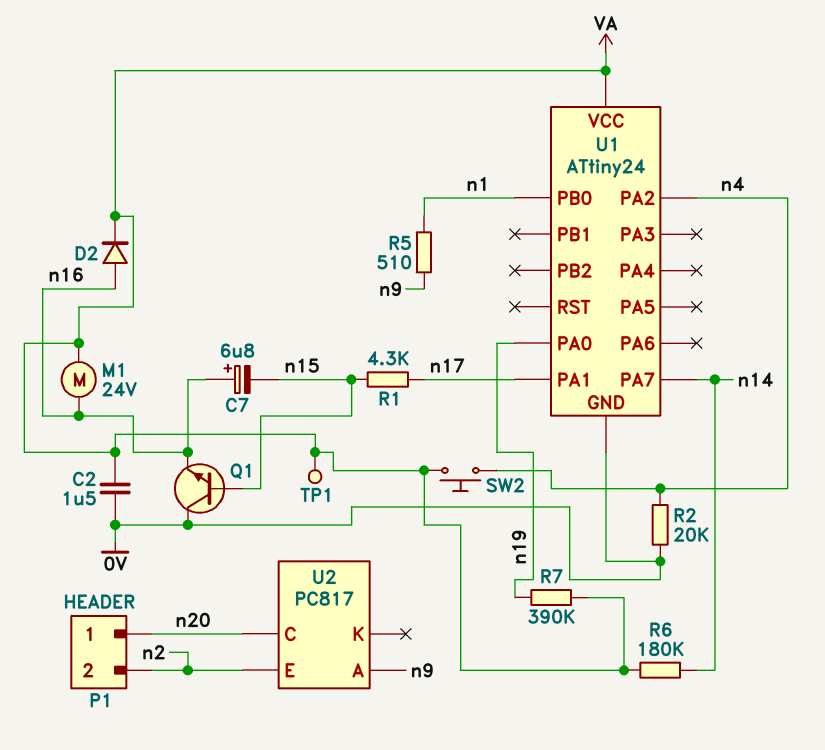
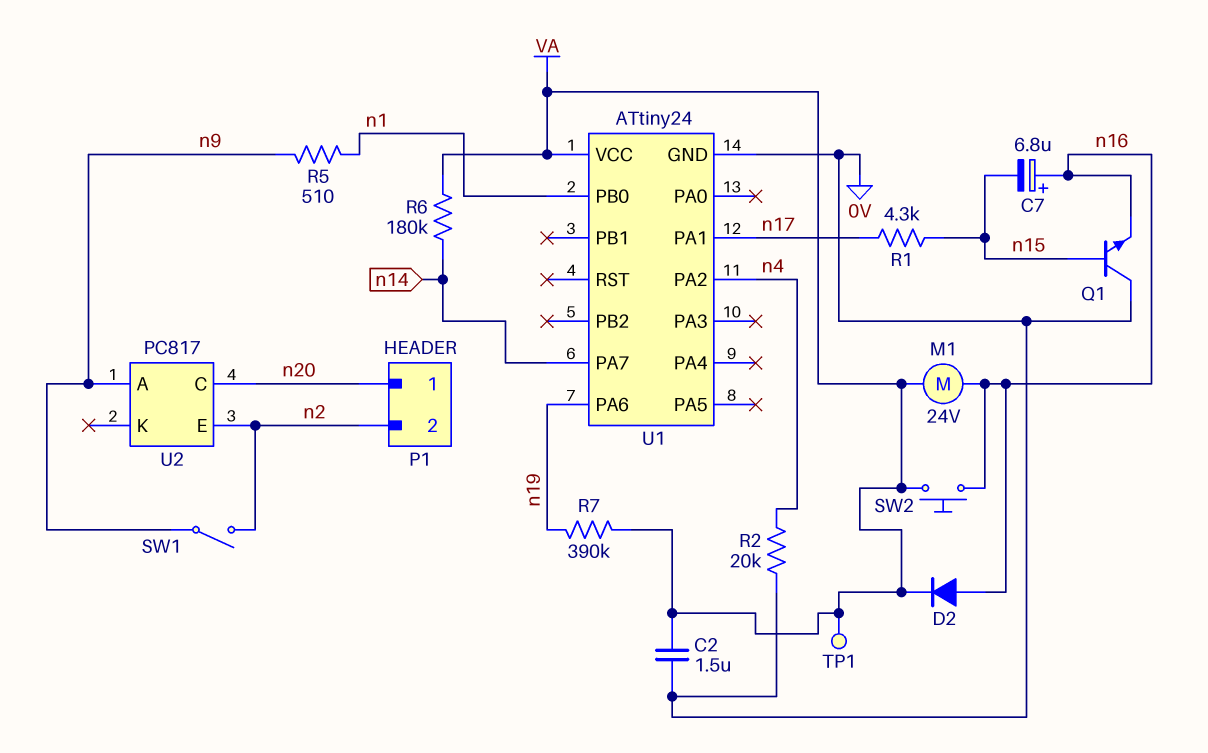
SW1: none -> switch (n2, n9)
SW2: button (VA, n4) -> button (VA, n16)
U1 pin PA0: n19 -> none
U1 pin PA6: none -> n19

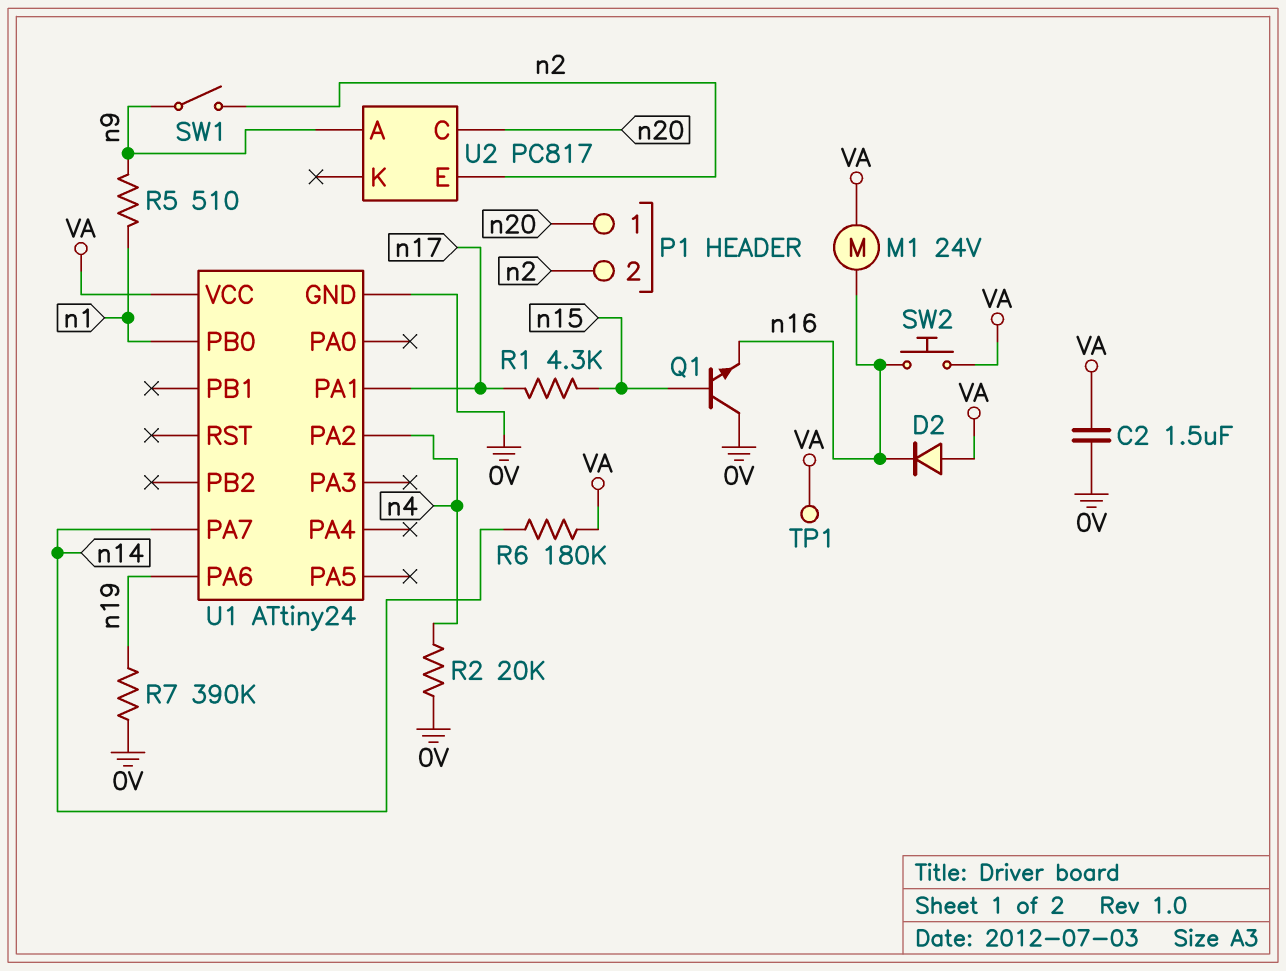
C7: 6.8uF (plus n16, minus n15) -> none
D2: diode (A n16, K VA) -> diode (A VA, K n16)
R7: 390k (VA, n19) -> 390k (0V, n19)

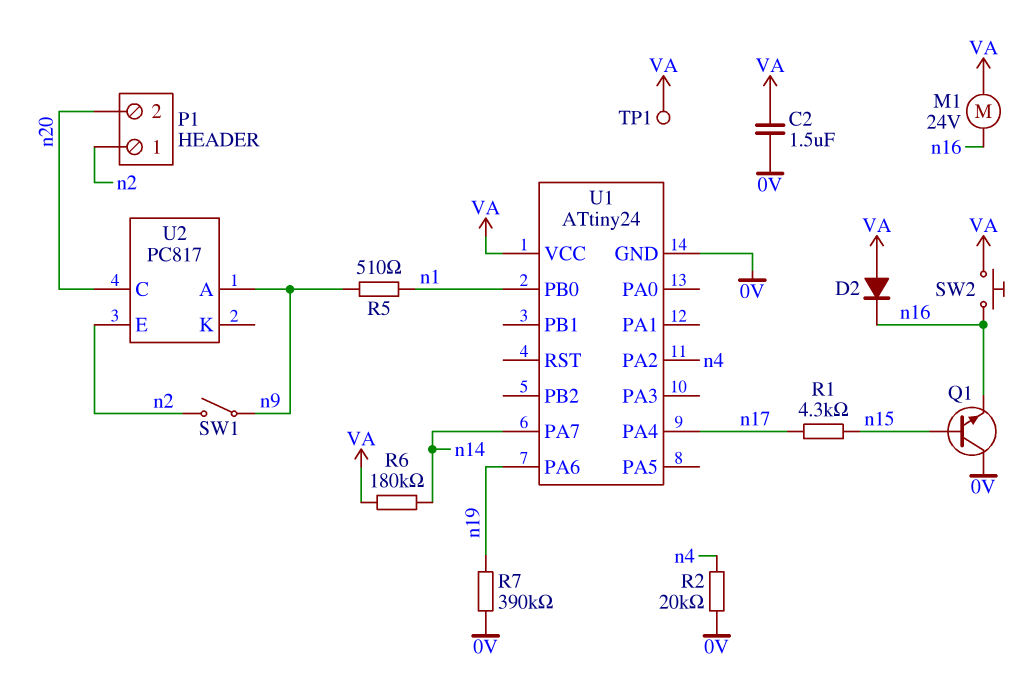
P1 pin 1: n20 -> n2
P1 pin 2: n2 -> n20
U1 pin PA1: n17 -> none
U1 pin PA4: none -> n17

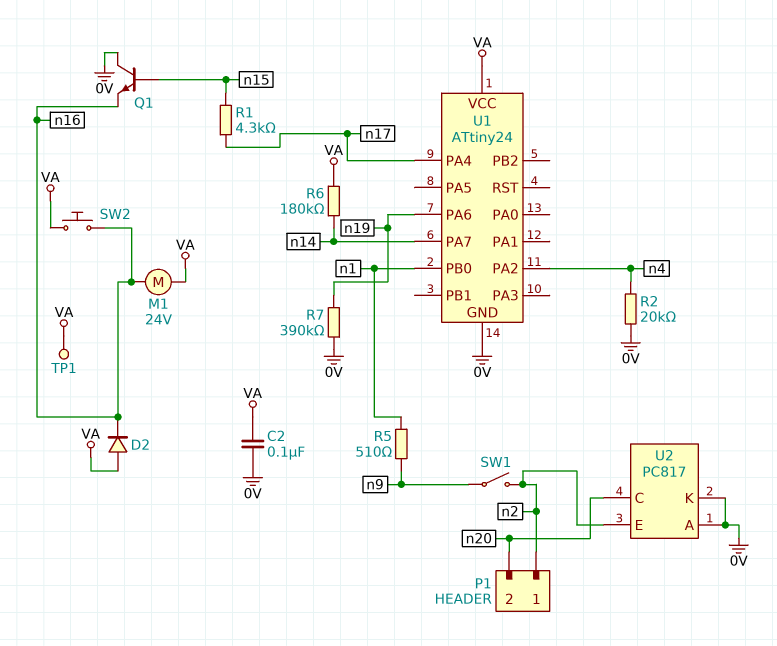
C2: 1.5uF (0V, VA) -> 100nF (0V, VA)
U2 pin A: n9 -> 0V
U2 pin K: none -> 0V

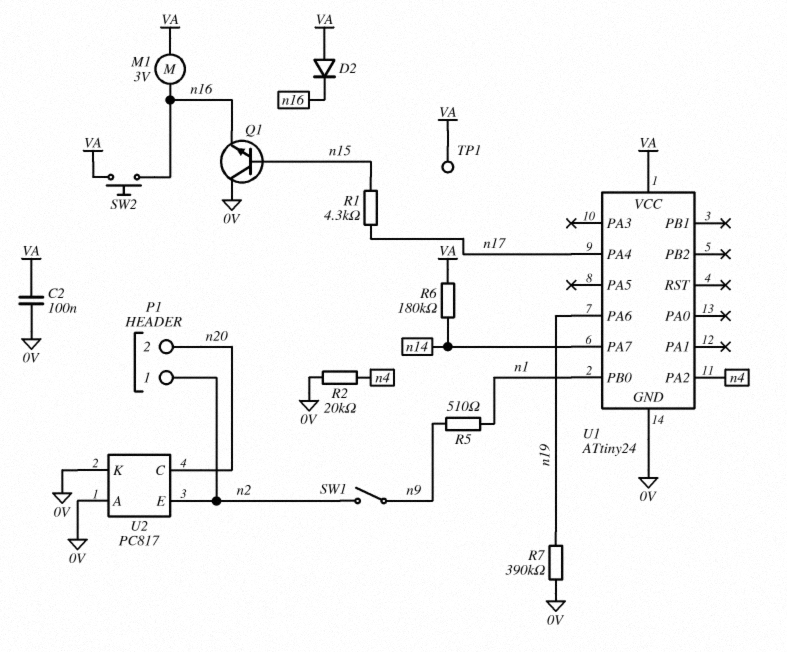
M1: motor 24V (VA, n16) -> motor 3V (VA, n16)

